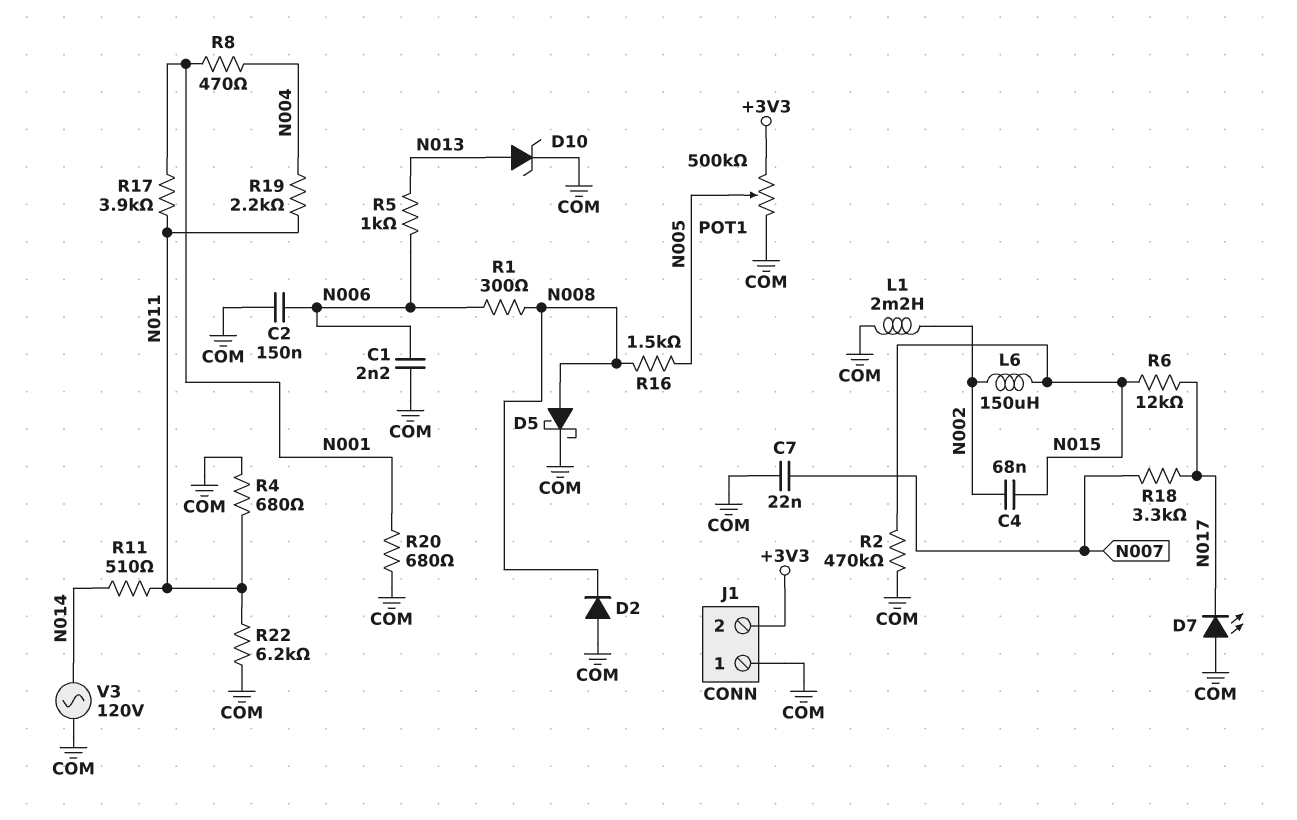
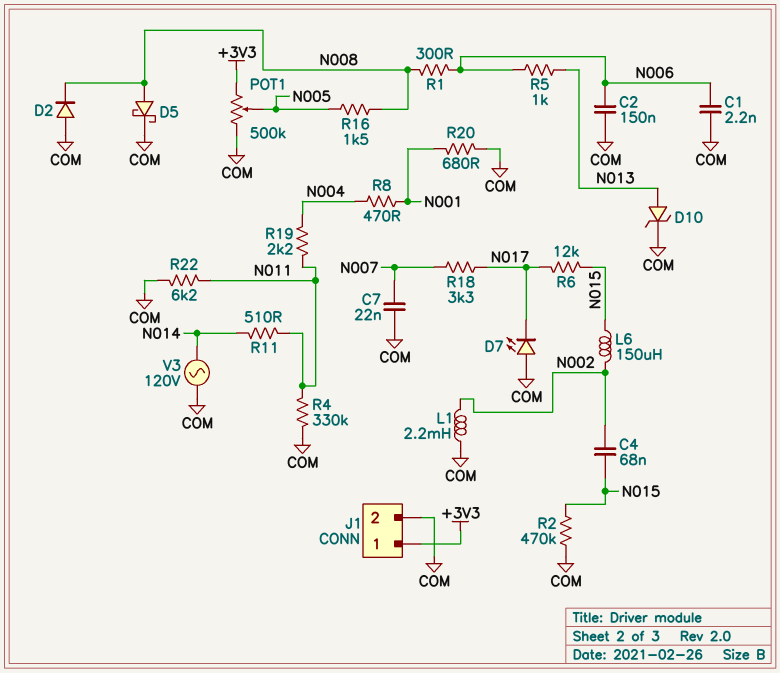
J1 pin 1: COM -> +3V3
J1 pin 2: +3V3 -> COM
R4: 680 (COM, N011) -> 330k (COM, N011)
R17: 3.9k (N001, N011) -> none

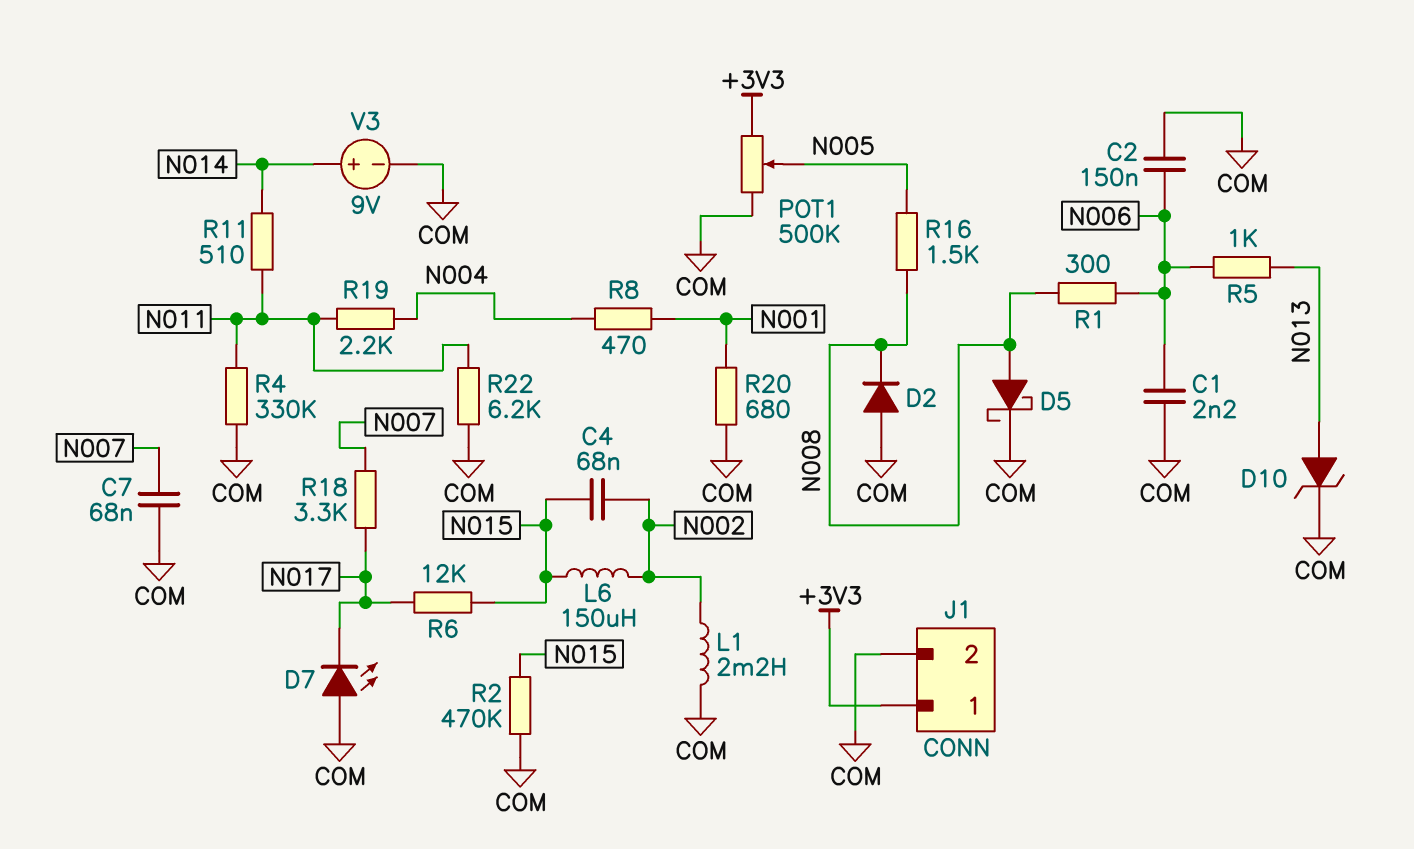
C7: 22nF (COM, N007) -> 68nF (COM, N007)
V3: AC 120V (COM, N014) -> 9V (plus N014, minus COM)

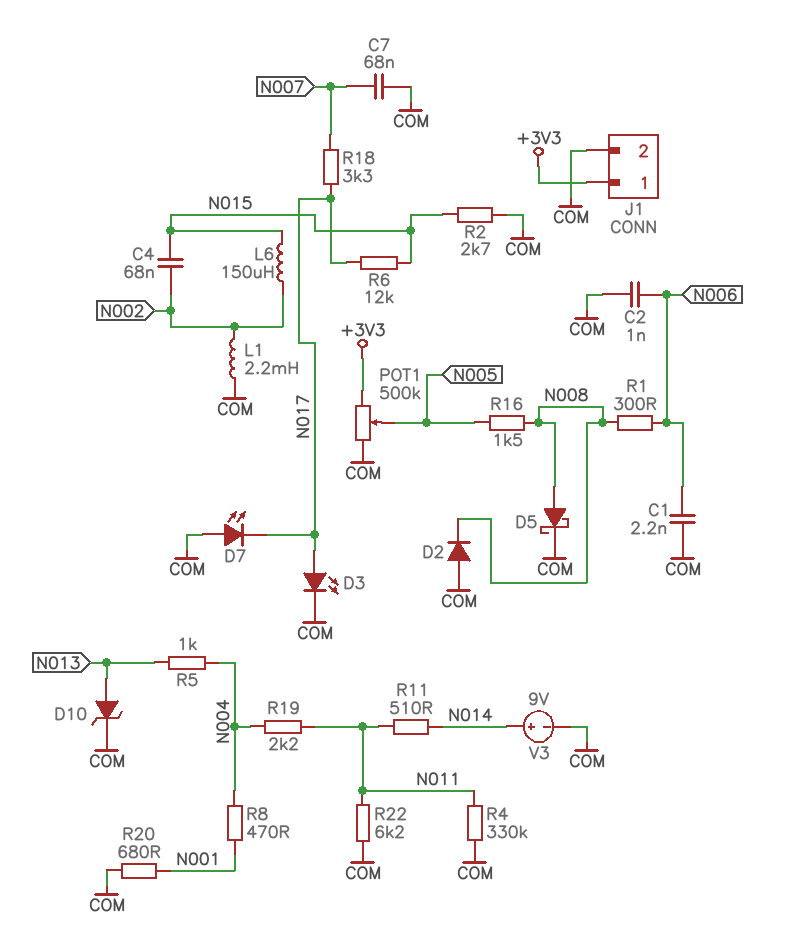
C2: 150nF (COM, N006) -> 1nF (COM, N006)
D3: none -> LED (A N017, K COM)
R2: 470k (COM, N015) -> 2.7k (COM, N015)
R5: 1k (N006, N013) -> 1k (N004, N013)

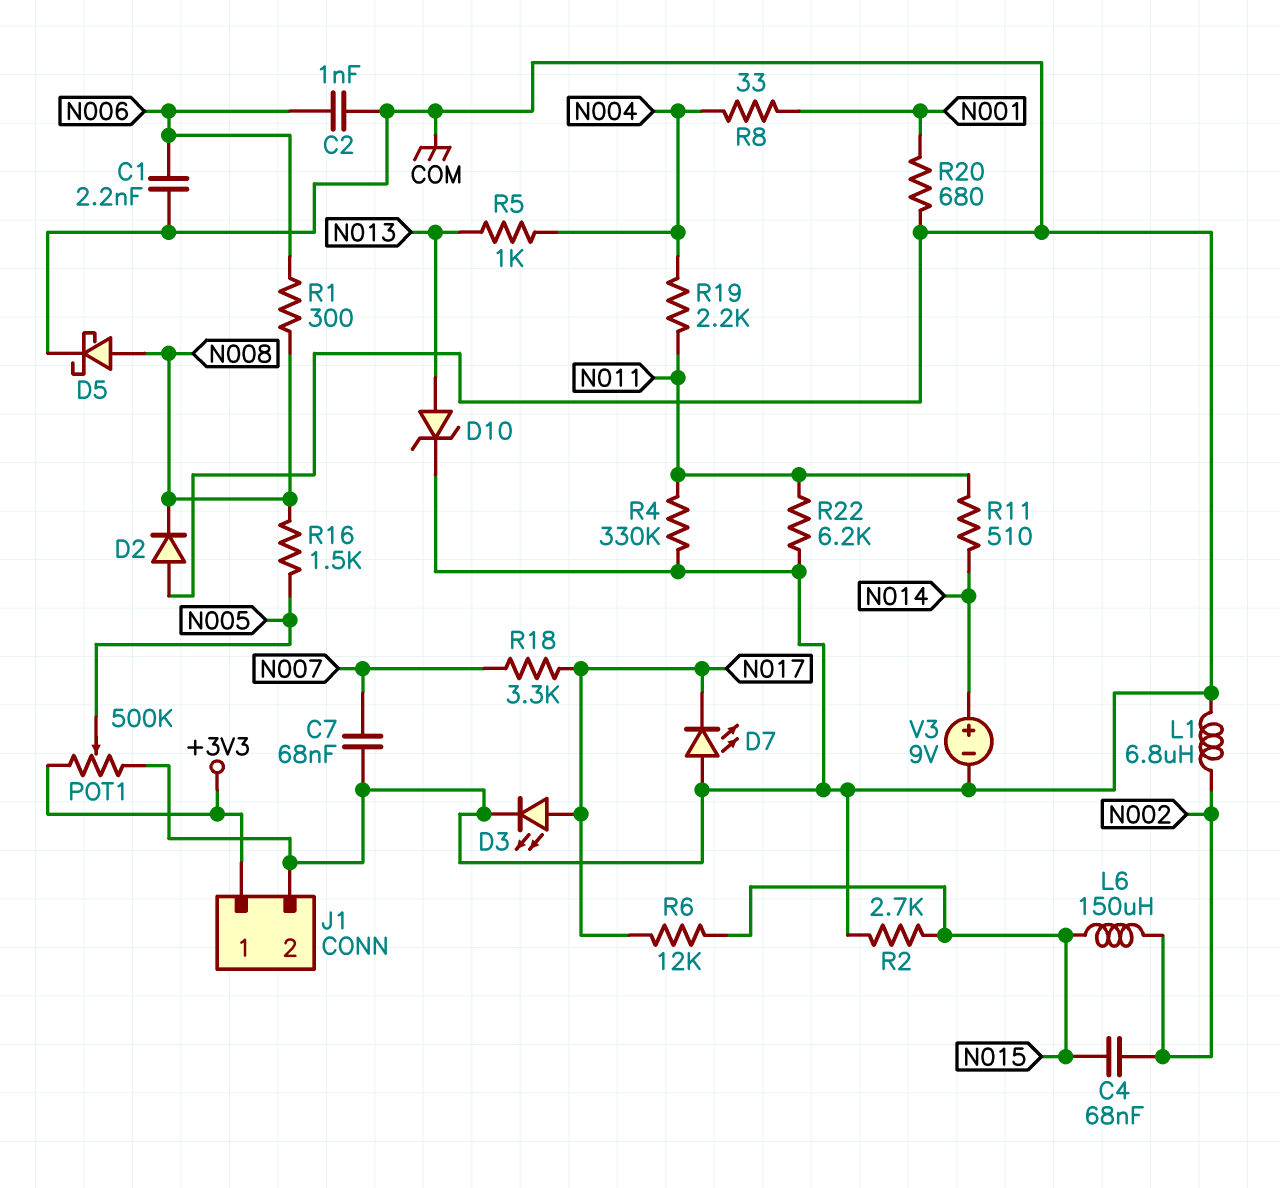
L1: 2.2mH (COM, N002) -> 6.8uH (COM, N002)
R8: 470 (N001, N004) -> 33 (N001, N004)

